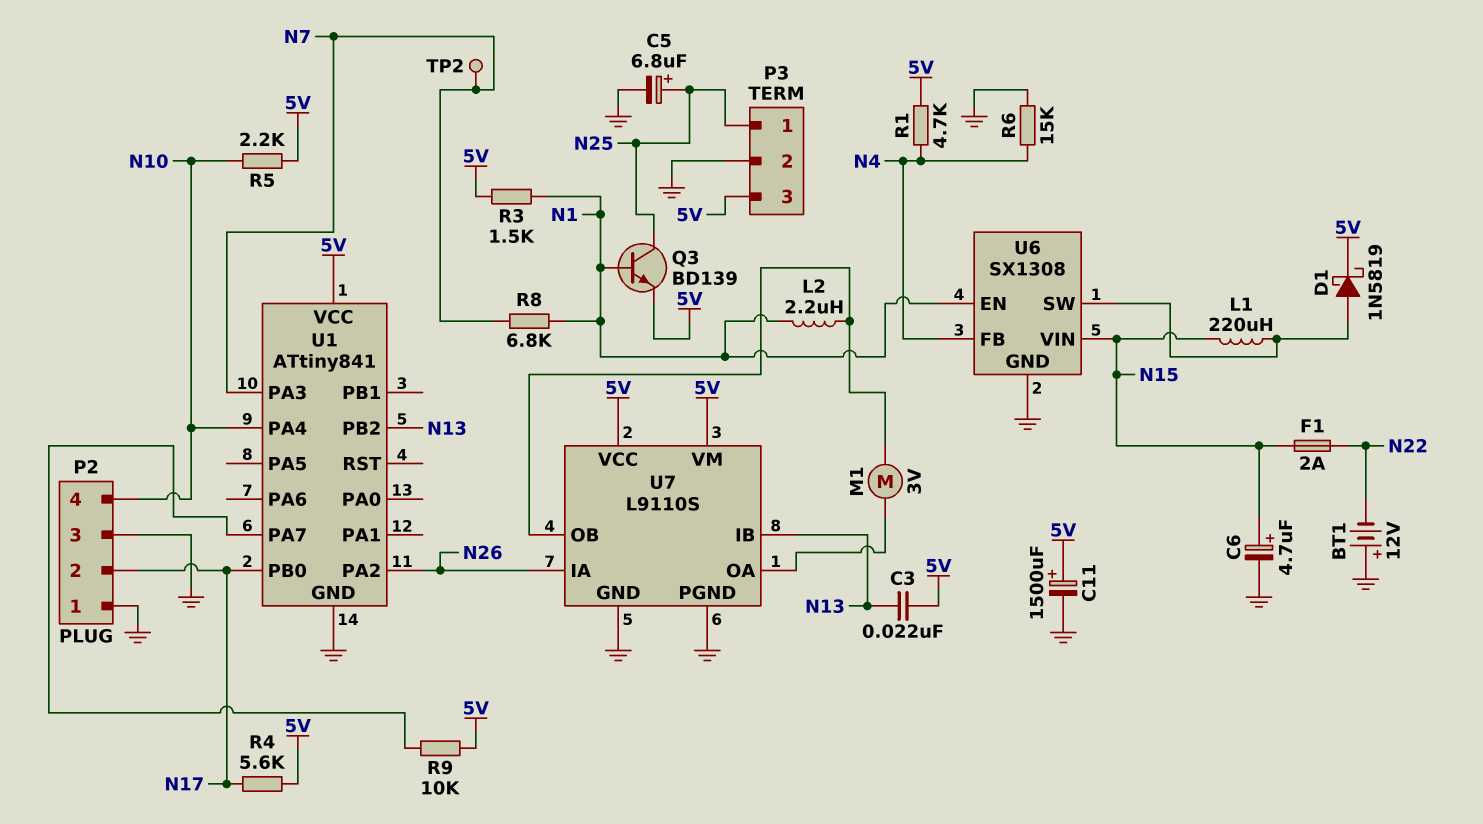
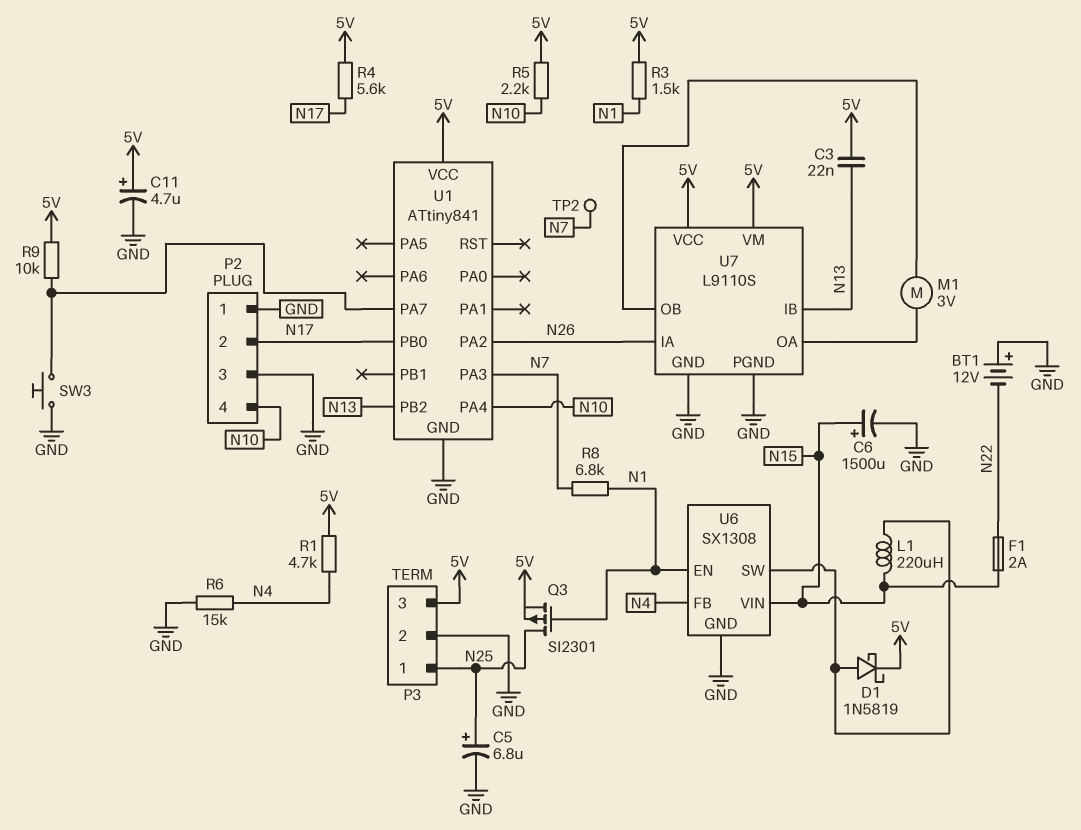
C6: 4.7uF (plus N15, minus GND) -> 1500uF (plus N15, minus GND)
C11: 1500uF (plus 5V, minus GND) -> 4.7uF (plus 5V, minus GND)
L2: 2.2uH (N1, U7/OB) -> none
Q3: NPN BD139 (B N1, C N25, E 5V) -> PMOS SI2301 (G N1, D N25, S 5V)
SW3: none -> button (GND, U1/PA7)

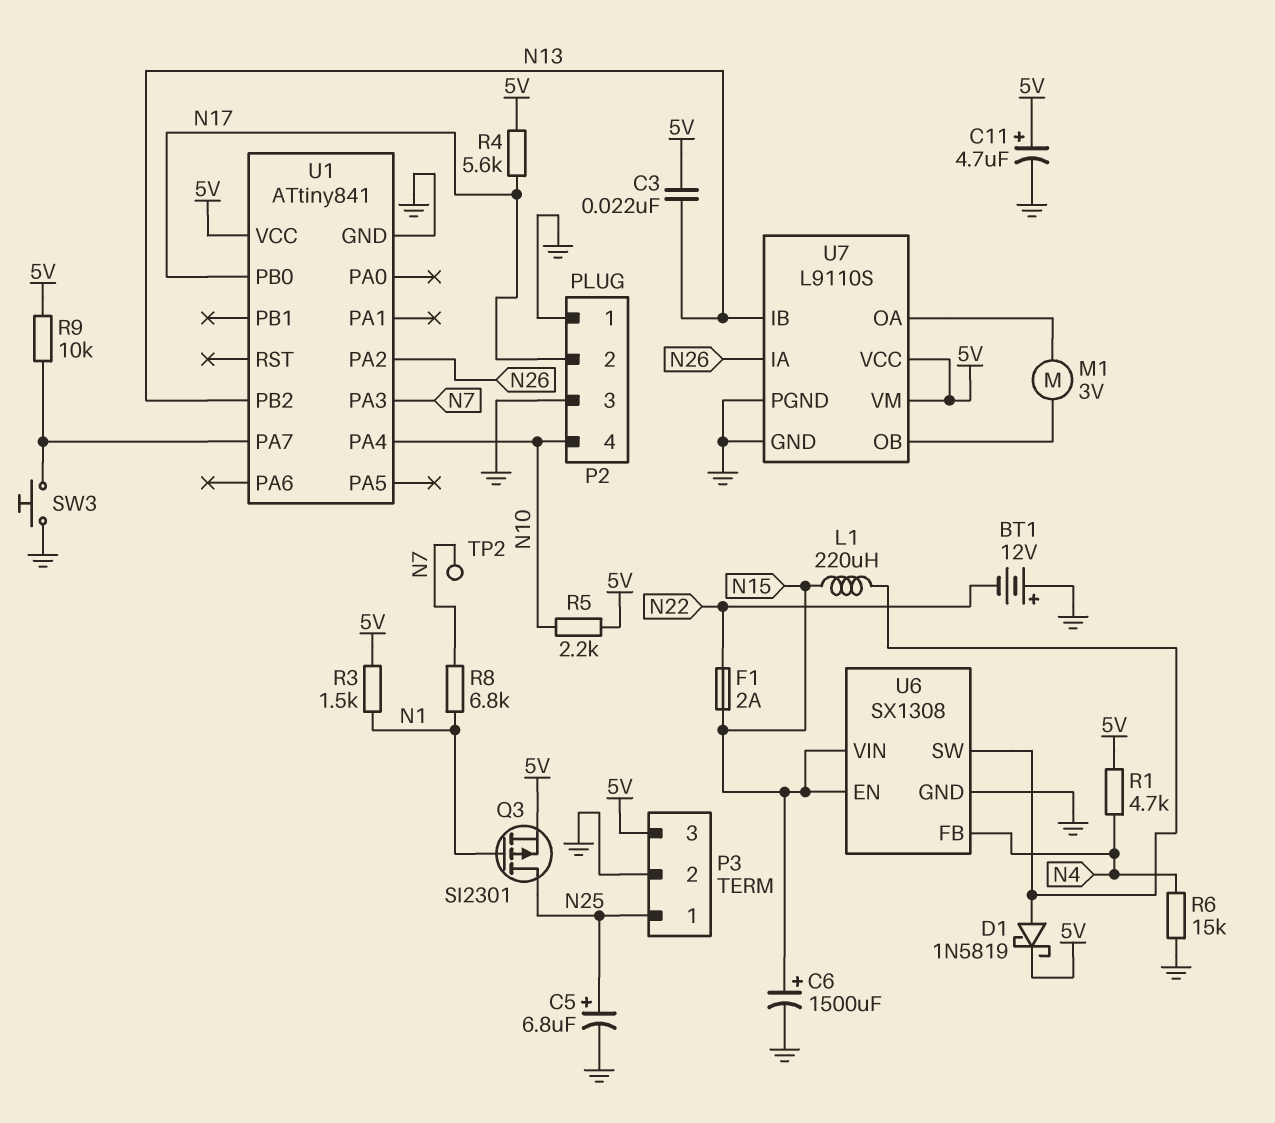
U6 pin EN: N1 -> N15

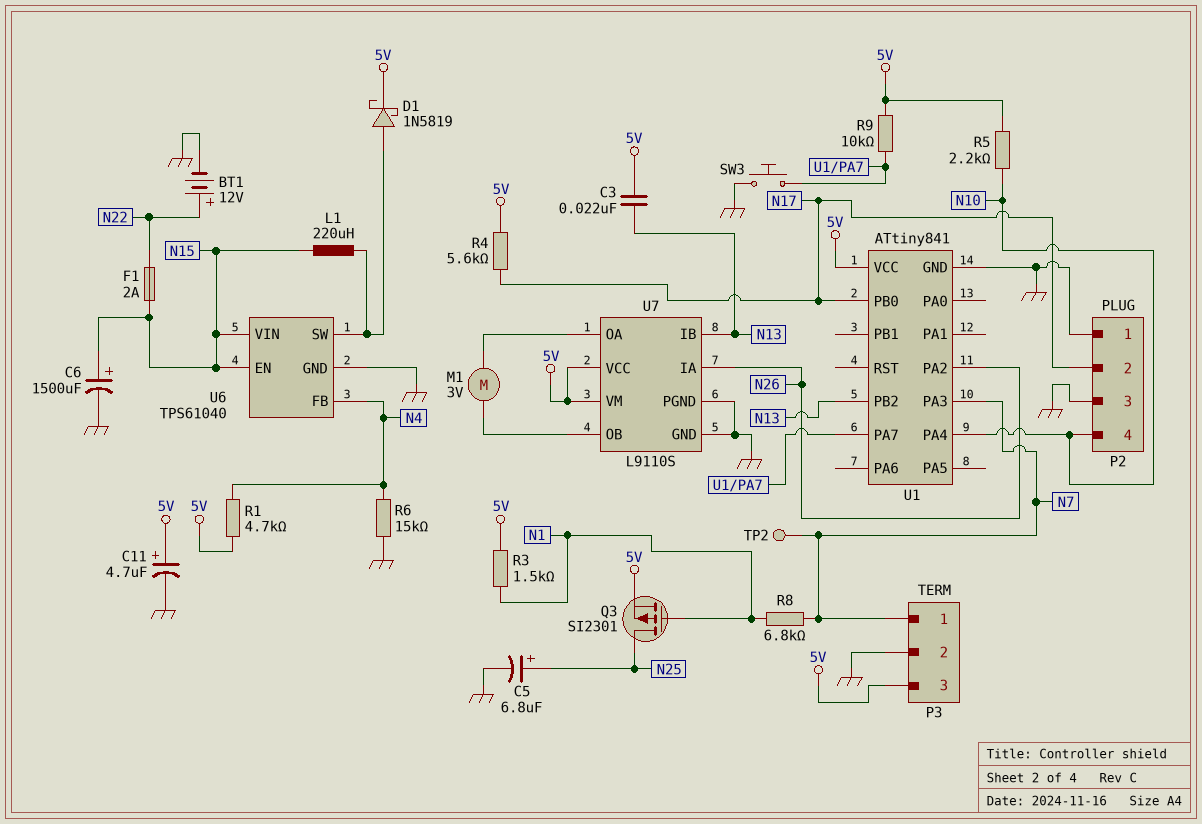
BT1: 12V (plus GND, minus N22) -> 12V (plus N22, minus GND)
P3 pin 1: N25 -> N7
U6: SX1308 -> TPS61040

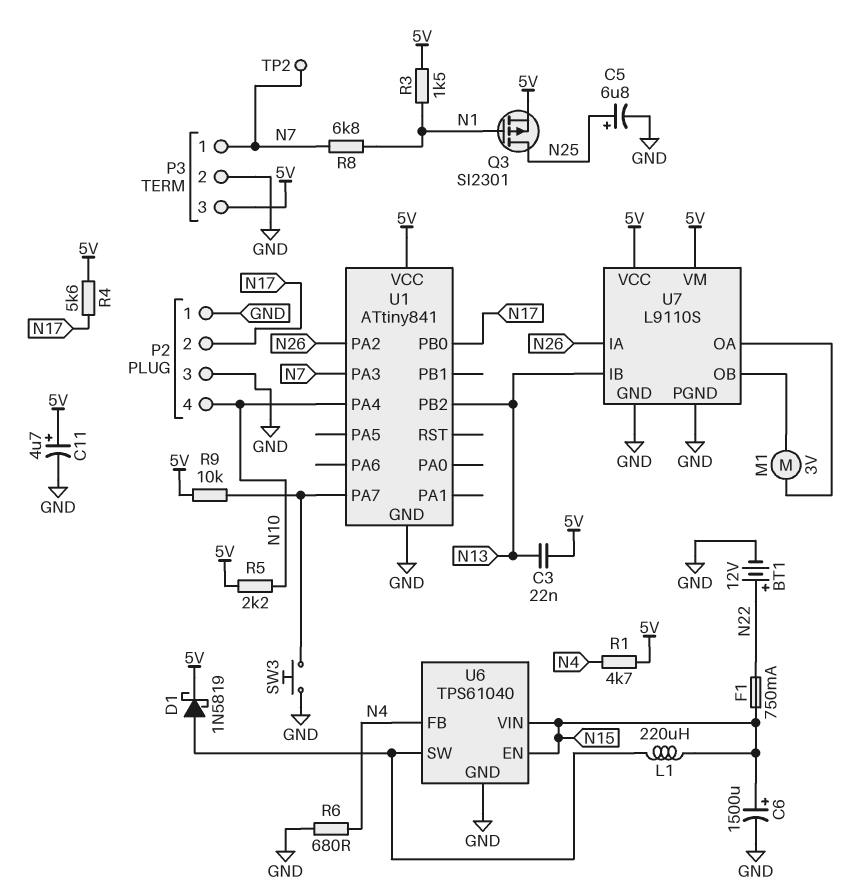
F1: 2A (N15, N22) -> 750mA (N15, N22)
R6: 15k (GND, N4) -> 680 (GND, N4)

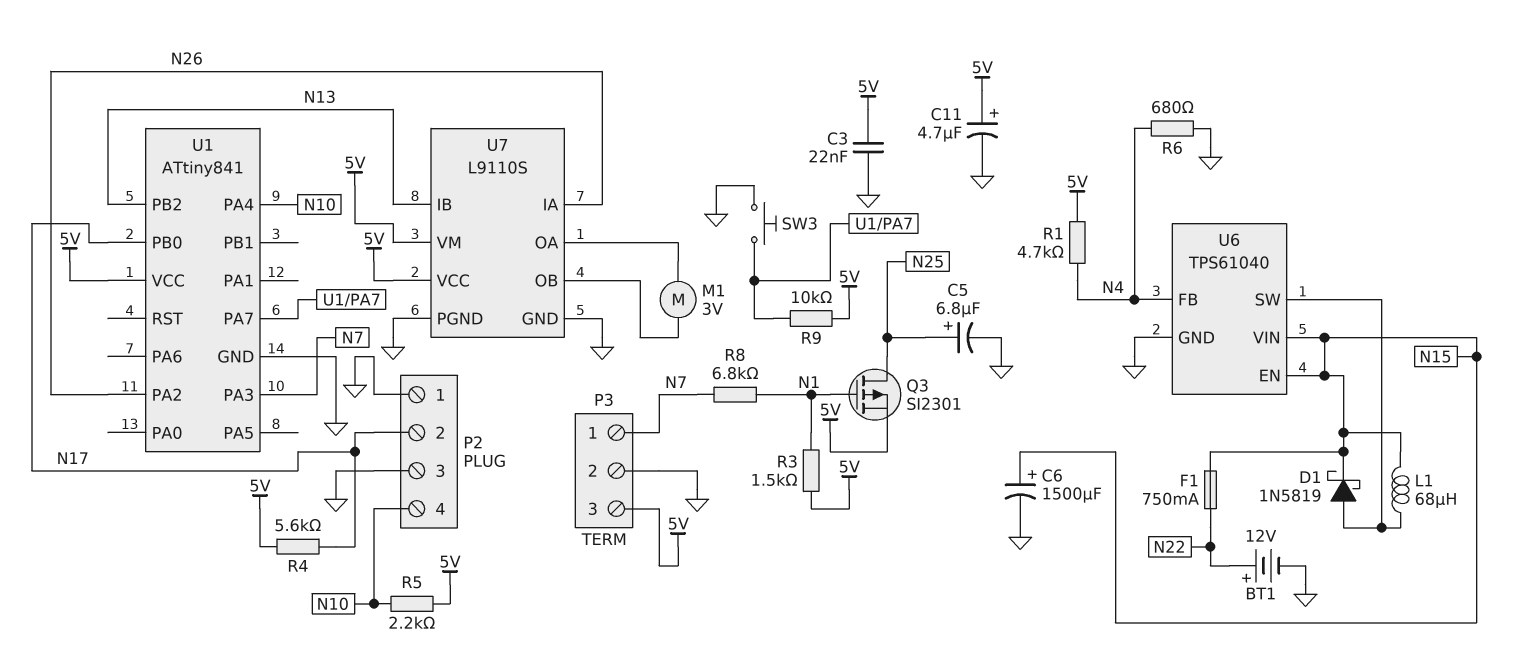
C3: 22nF (5V, N13) -> 22nF (5V, GND)
D1: schottky 1N5819 (A U6/SW, K 5V) -> schottky 1N5819 (A U6/SW, K N15)
L1: 220uH (N15, U6/SW) -> 68uH (N15, U6/SW)
TP2: test point (N7) -> none

